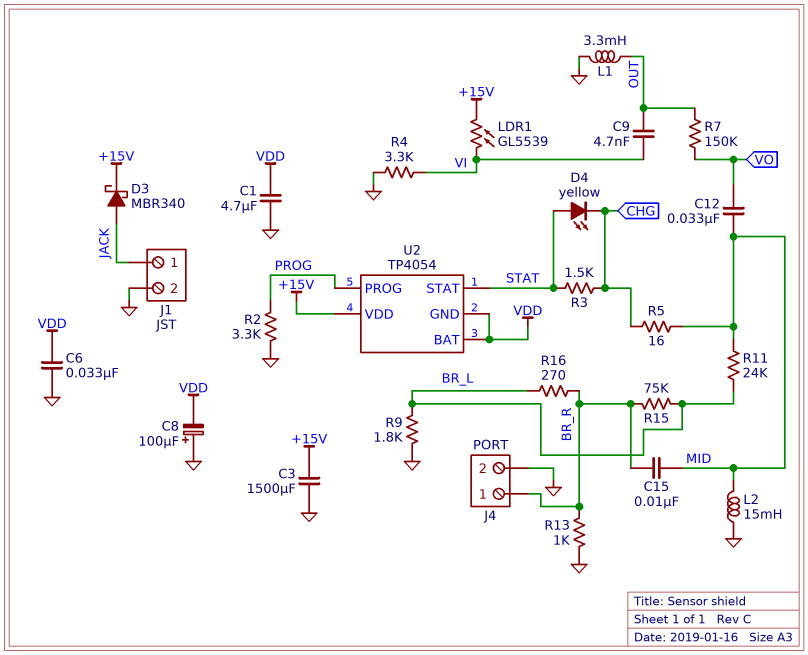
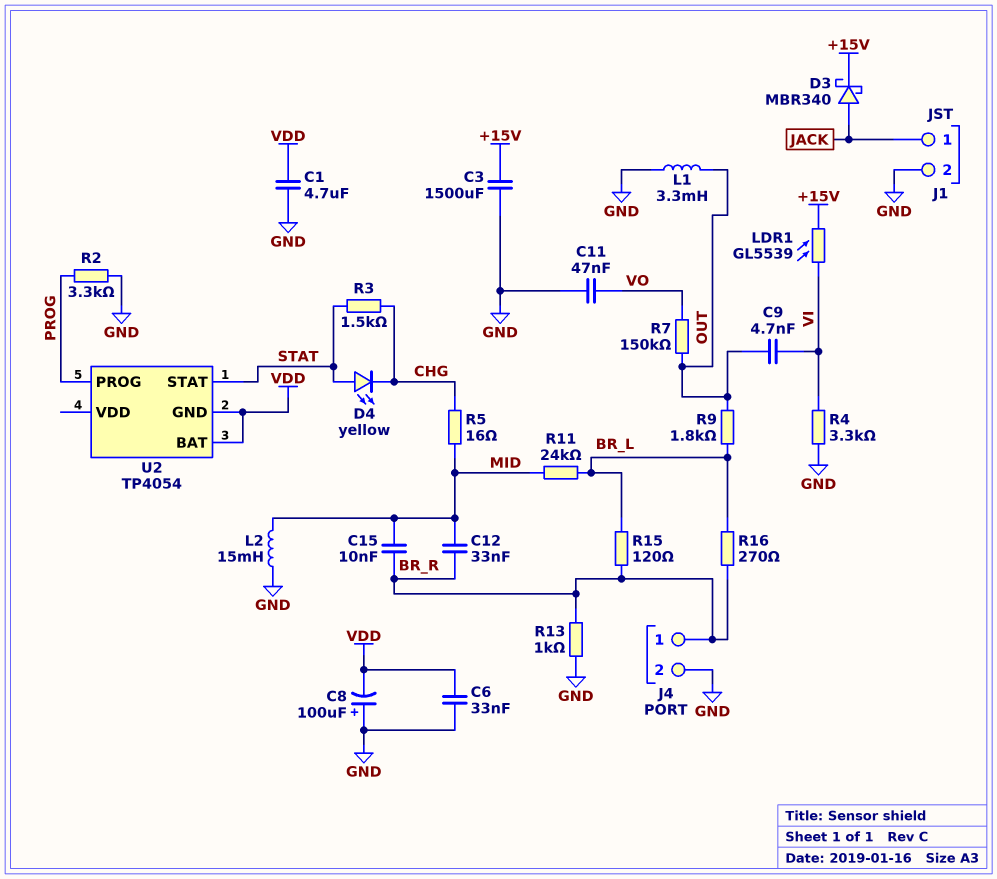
C11: none -> 47nF (GND, VO)
C12: 33nF (MID, VO) -> 33nF (BR_R, MID)
R9: 1.8k (BR_L, GND) -> 1.8k (BR_L, OUT)
R15: 75k (BR_L, BR_R) -> 120 (BR_L, BR_R)
U2 pin VDD: +15V -> none

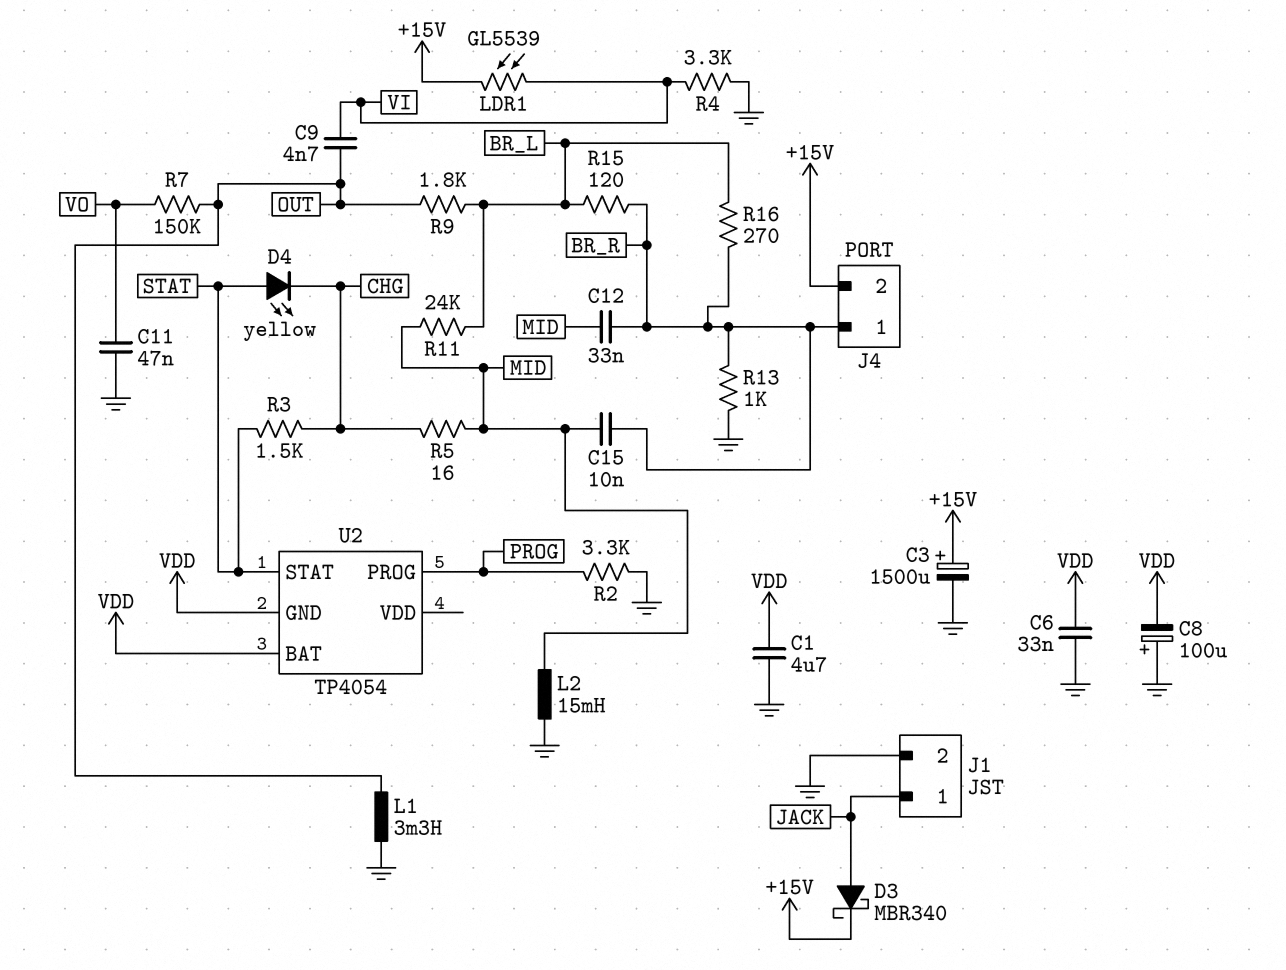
C3: 1500uF (+15V, GND) -> 1500uF (plus +15V, minus GND)
J4 pin 2: GND -> +15V

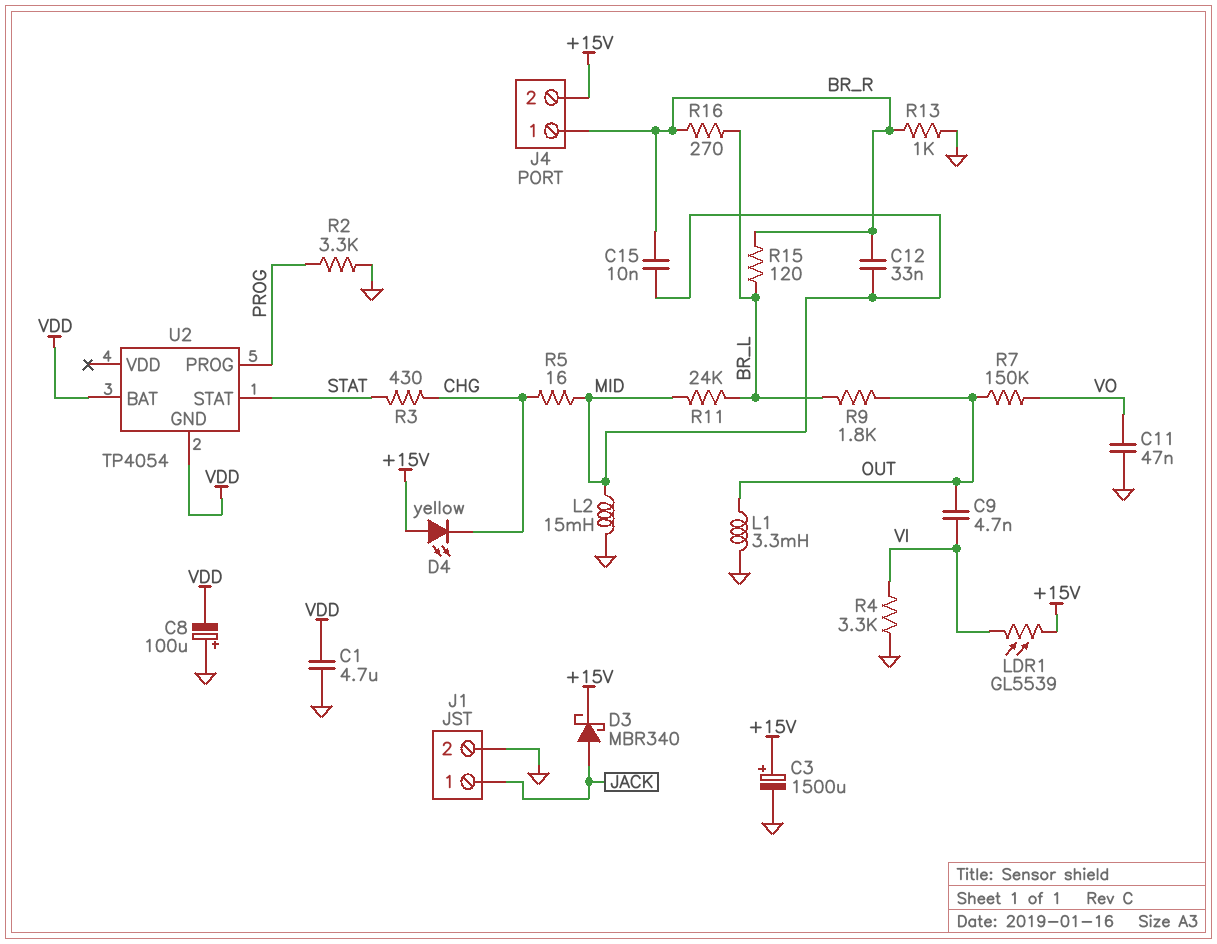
C6: 33nF (GND, VDD) -> none
D4: LED yellow (A STAT, K CHG) -> LED yellow (A +15V, K CHG)
R3: 1.5k (CHG, STAT) -> 430 (CHG, STAT)

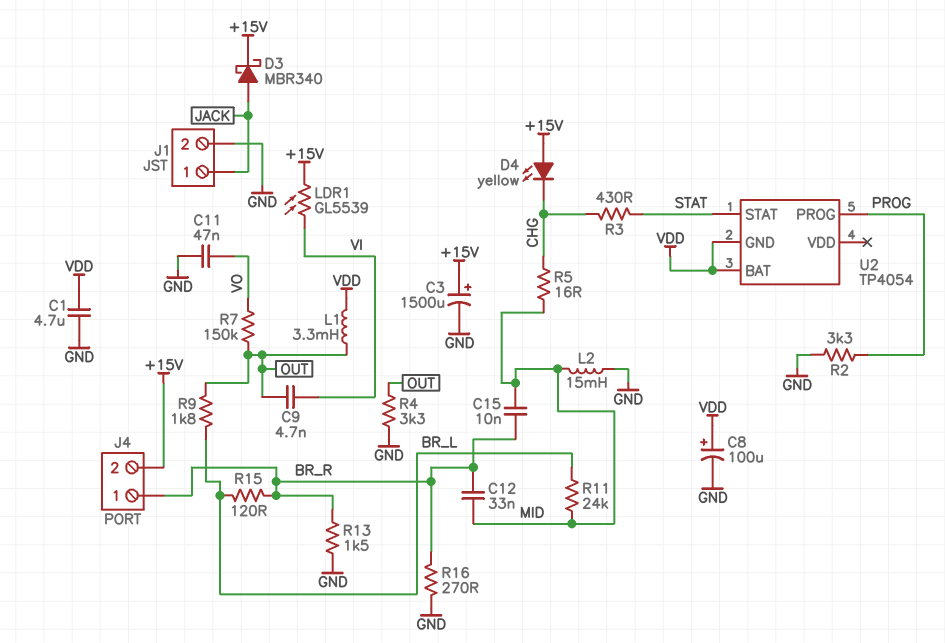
C8: 100uF (plus GND, minus VDD) -> 100uF (plus VDD, minus GND)
L1: 3.3mH (GND, OUT) -> 3.3mH (OUT, VDD)
R4: 3.3k (GND, VI) -> 3.3k (GND, OUT)
R13: 1k (BR_R, GND) -> 1.5k (BR_R, GND)
R16: 270 (BR_L, BR_R) -> 270 (BR_R, GND)

